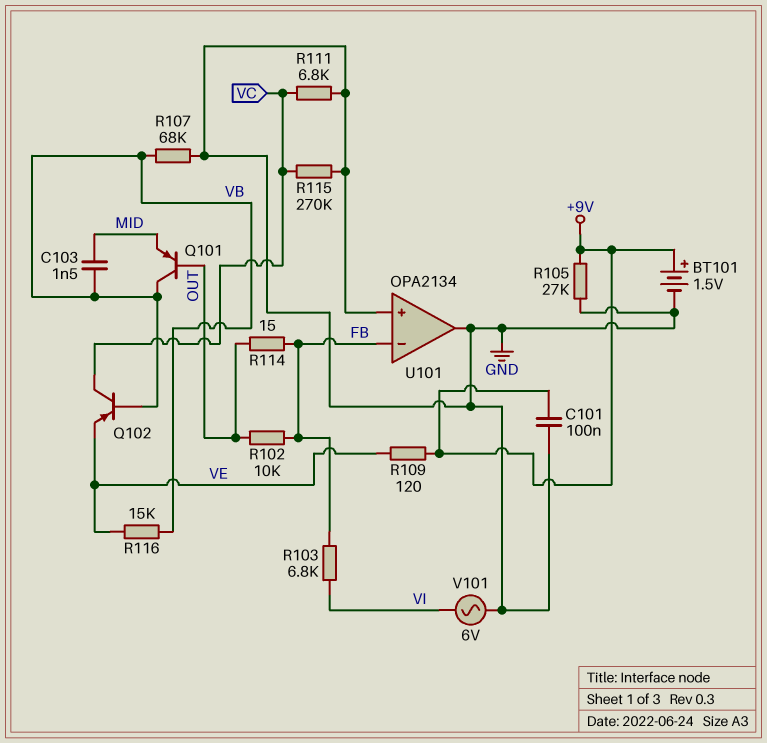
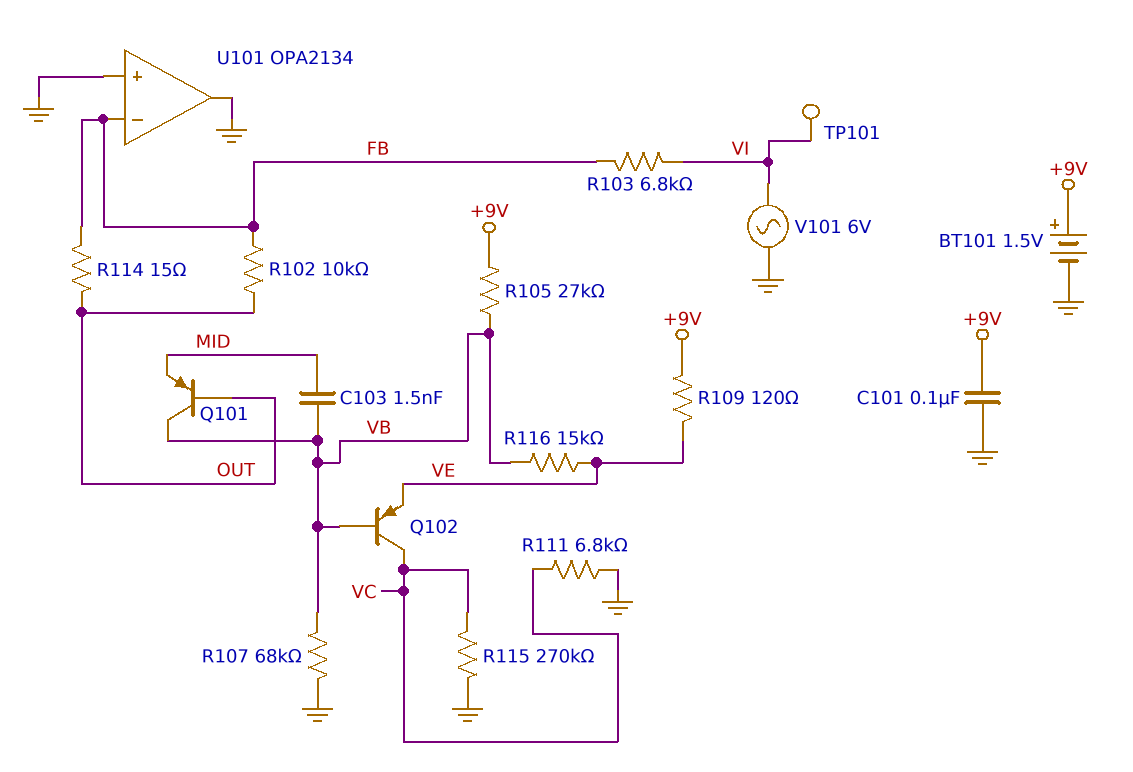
R105: 27k (+9V, GND) -> 27k (+9V, VB)
TP101: none -> test point (VI)

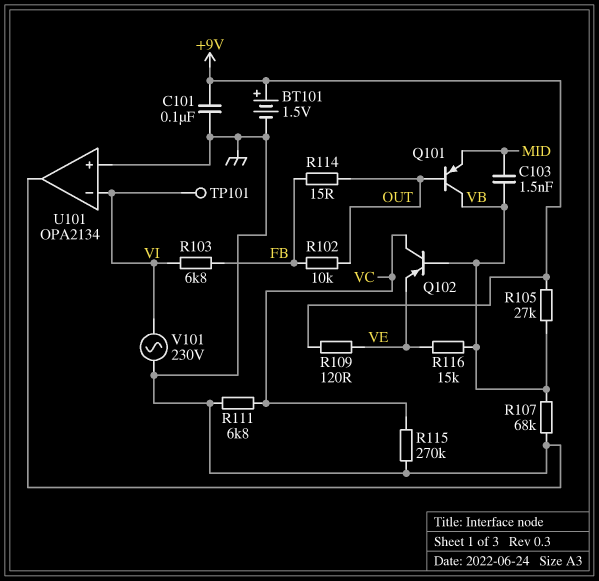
U101 pin in-: FB -> VI
V101: AC 6V (GND, VI) -> AC 230V (GND, VI)

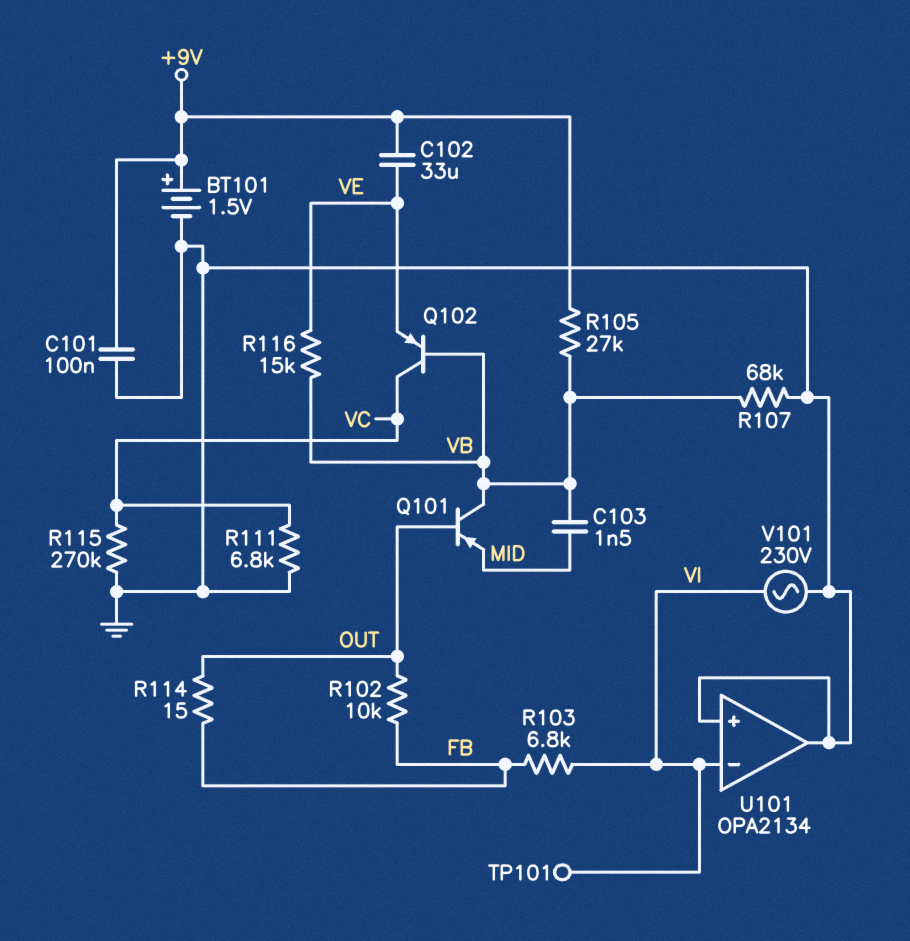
C102: none -> 33uF (+9V, VE)
R109: 120 (+9V, VE) -> none

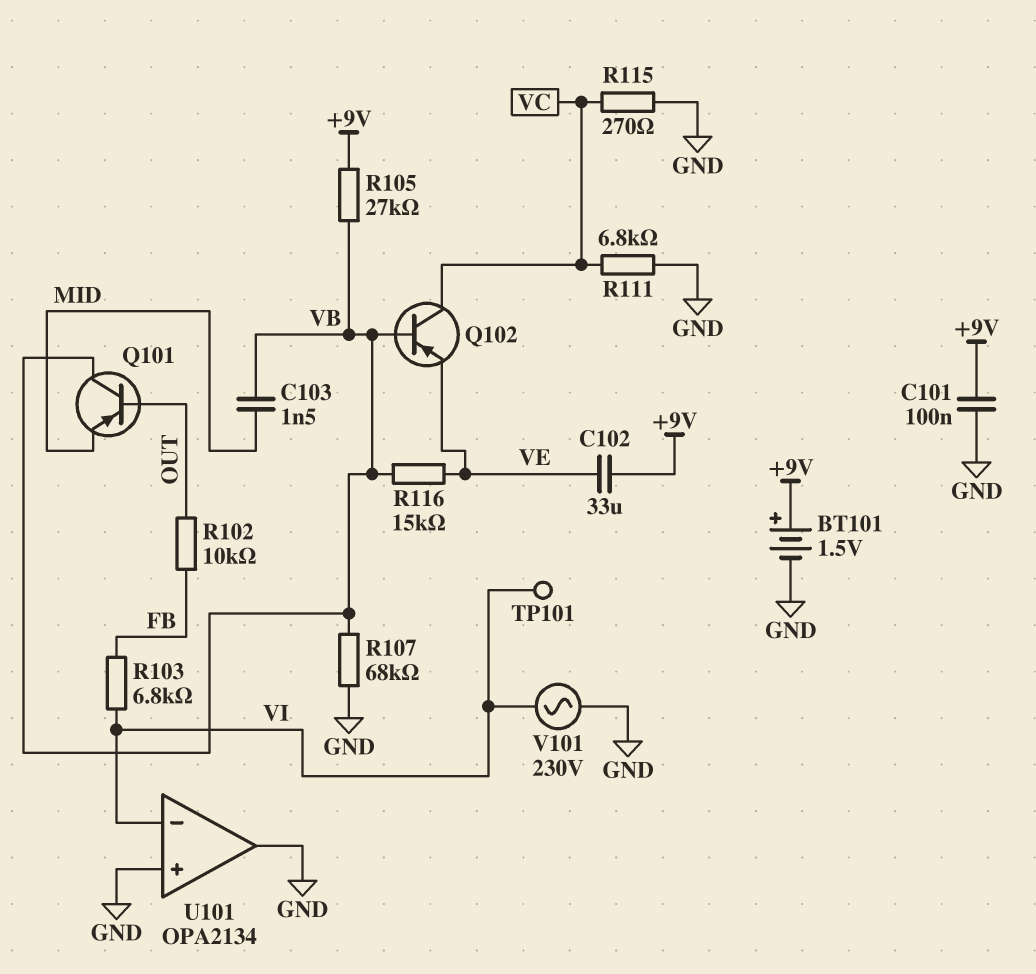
R114: 15 (FB, OUT) -> none
R115: 270k (GND, VC) -> 270 (GND, VC)

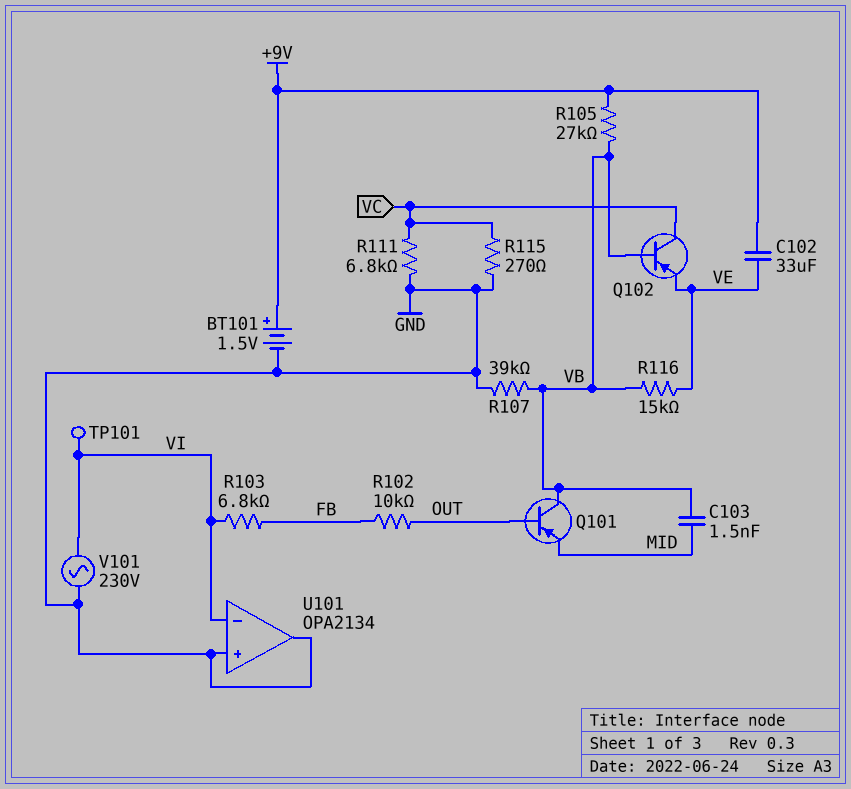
C101: 100nF (+9V, GND) -> none
R107: 68k (GND, VB) -> 39k (GND, VB)

